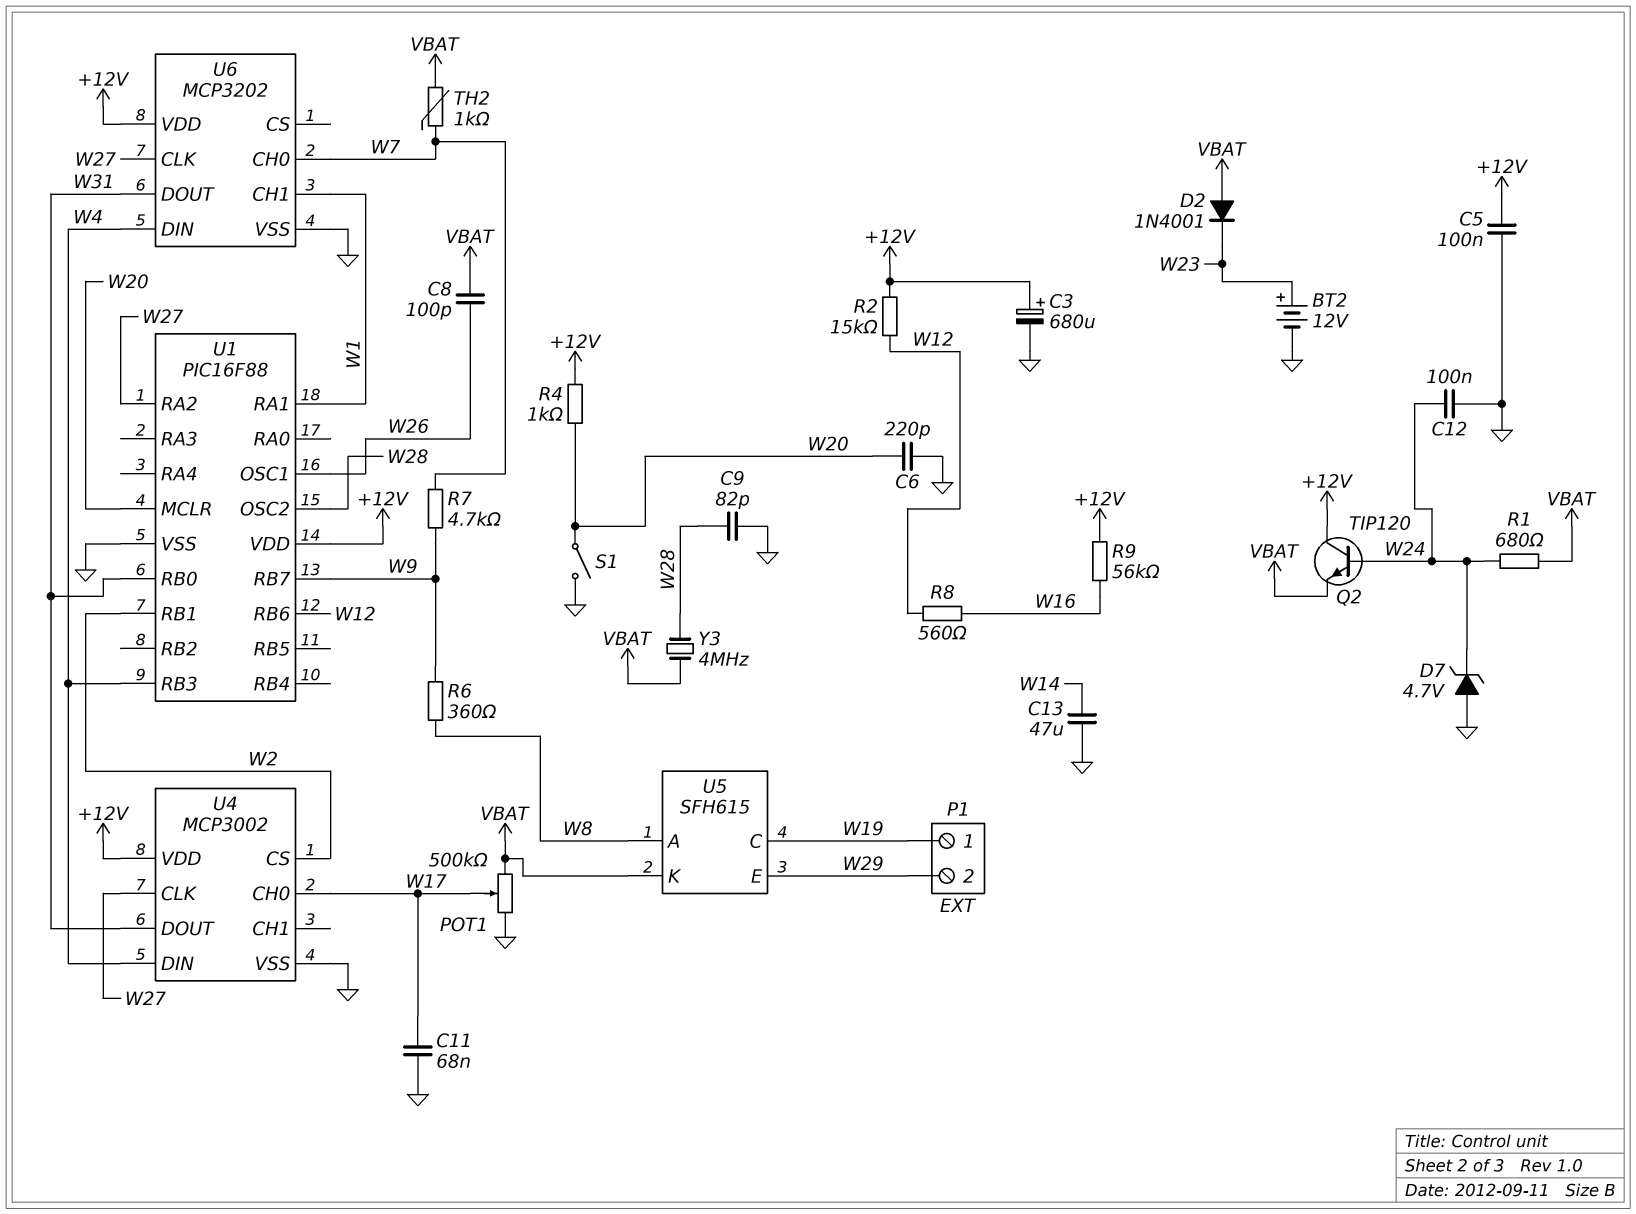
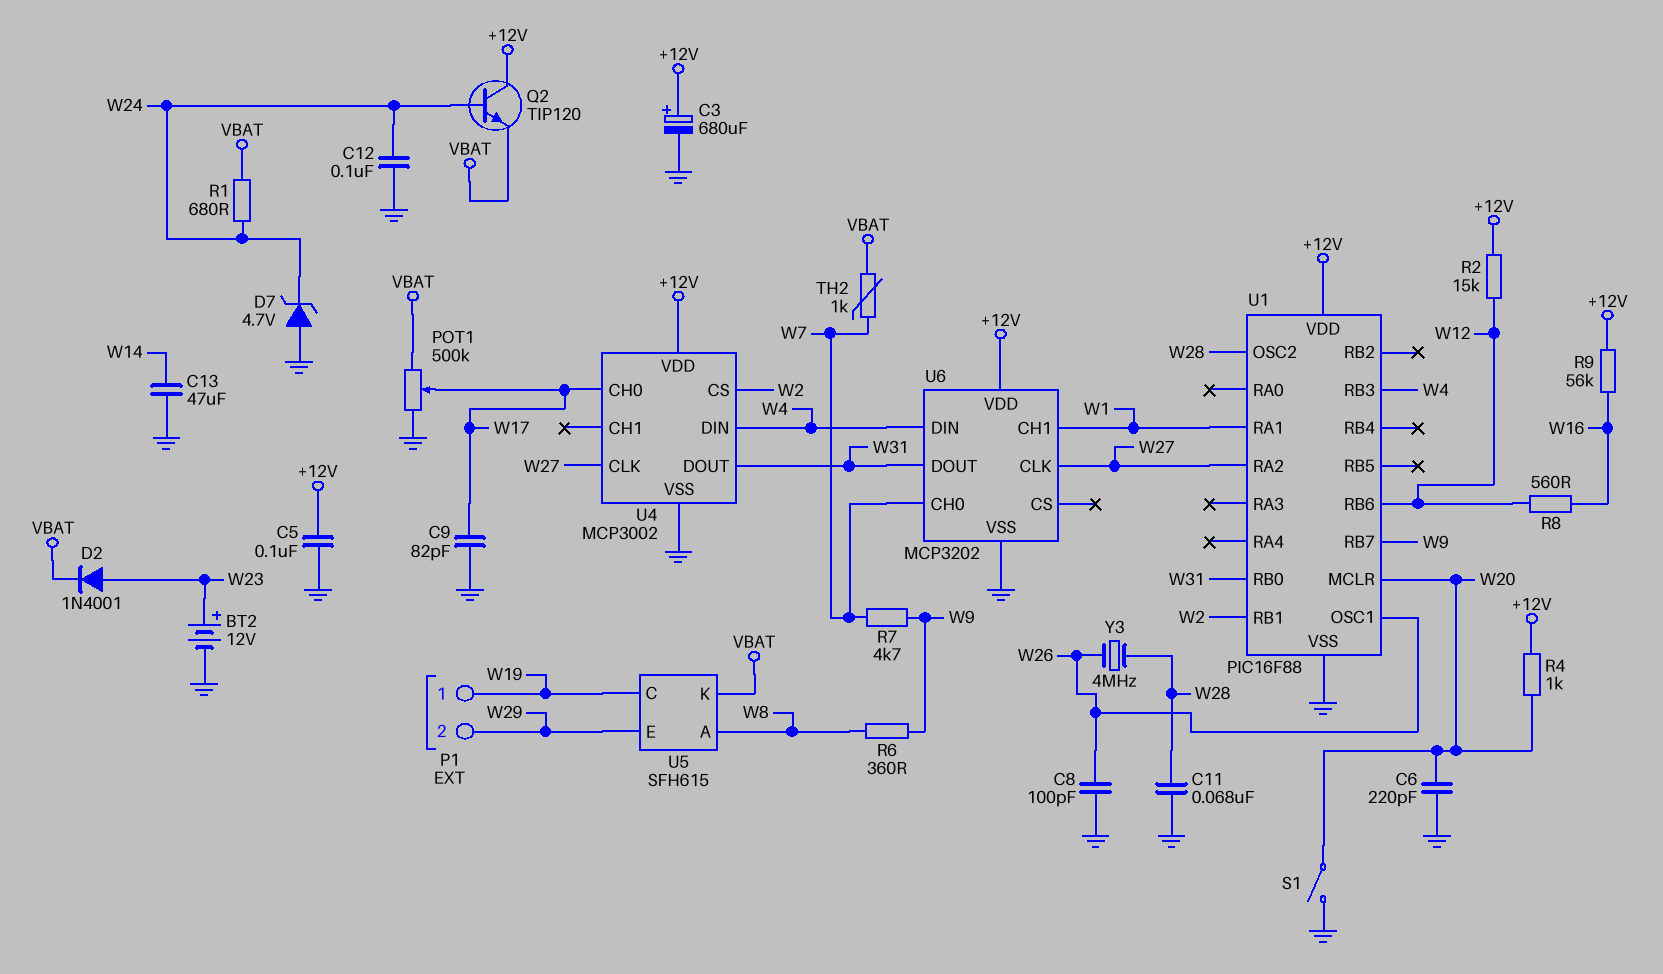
C8: 100pF (VBAT, W26) -> 100pF (GND, W26)
C9: 82pF (GND, W28) -> 82pF (GND, W17)
C11: 68nF (GND, W17) -> 68nF (GND, W28)
D2: diode 1N4001 (A VBAT, K W23) -> diode 1N4001 (A W23, K VBAT)
Y3: 4MHz (VBAT, W28) -> 4MHz (W26, W28)

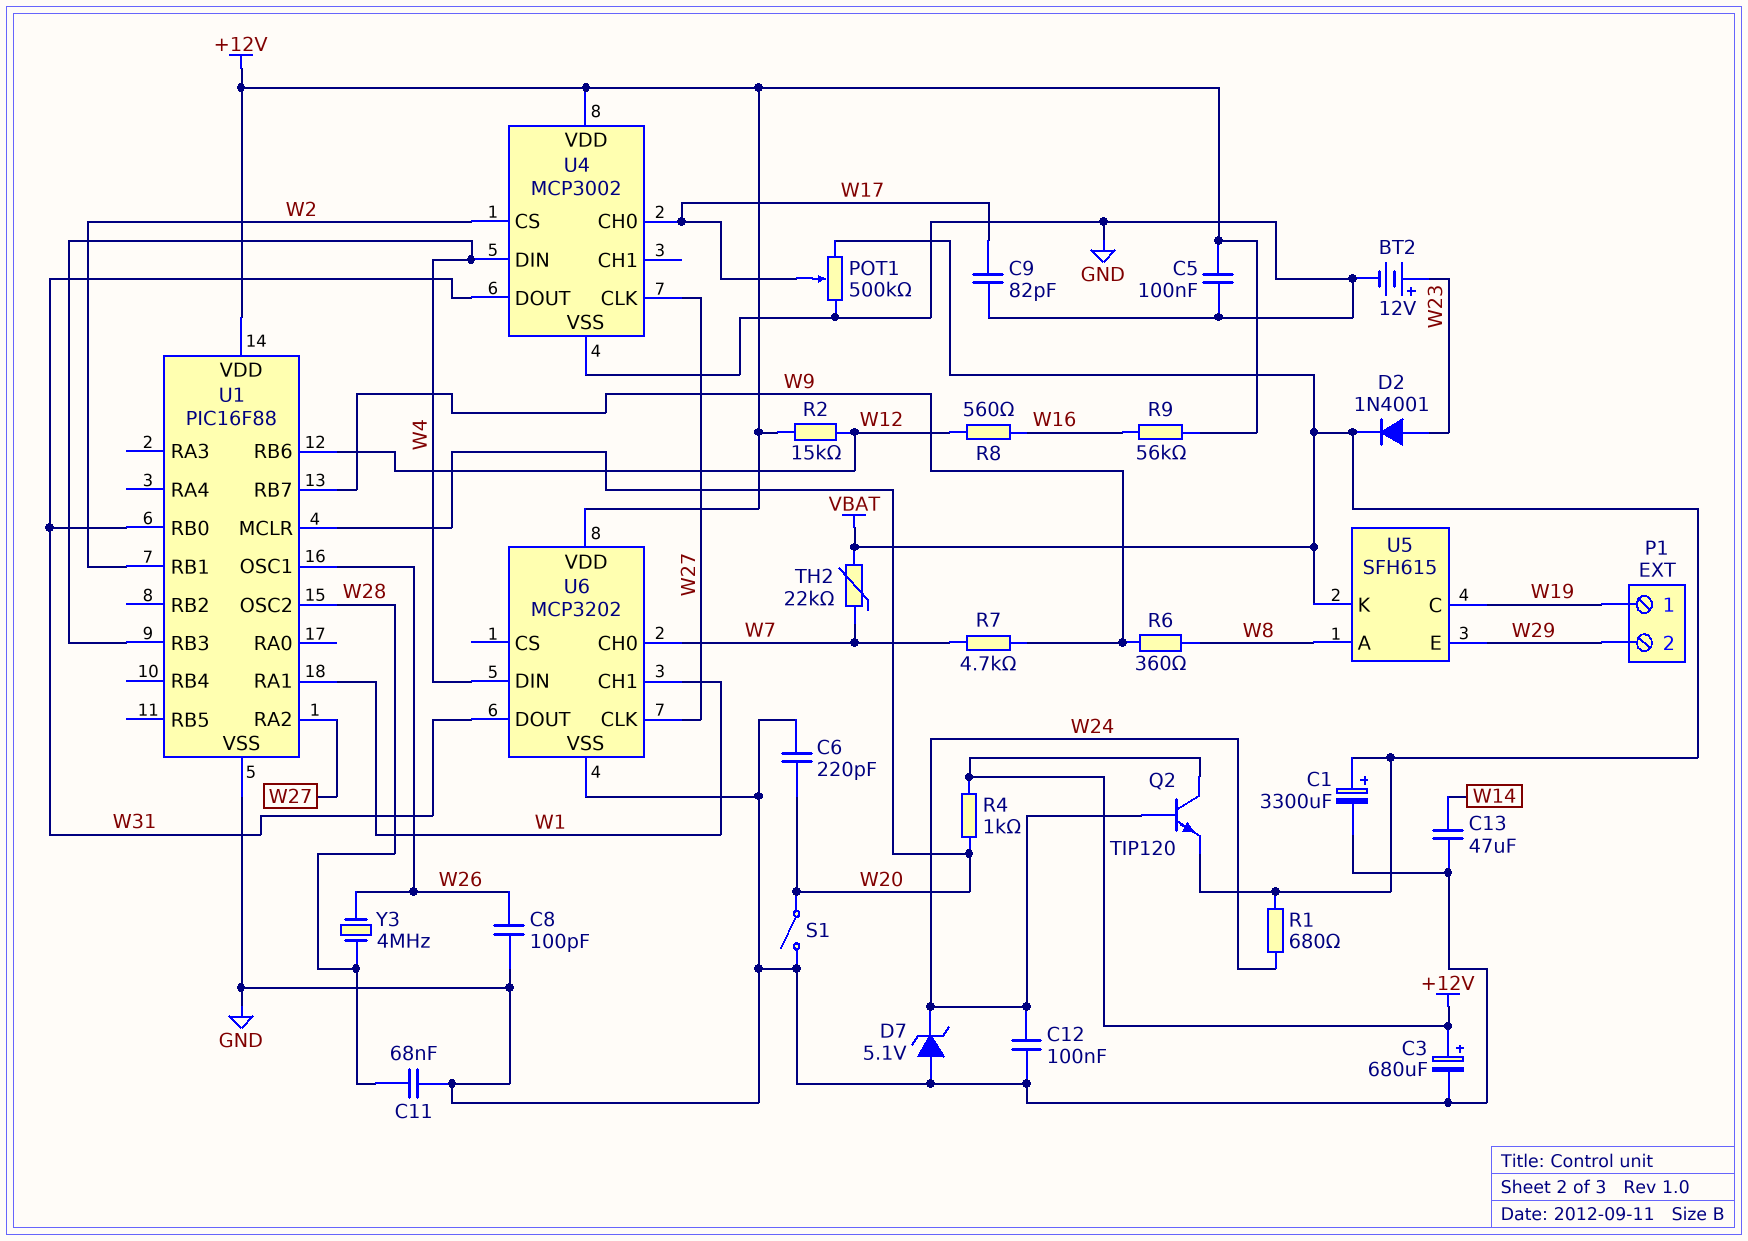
C1: none -> 3300uF (plus VBAT, minus GND)
D7: zener 4.7V (A GND, K W24) -> zener 5.1V (A GND, K W24)
TH2: 1k (VBAT, W7) -> 22k (VBAT, W7)

